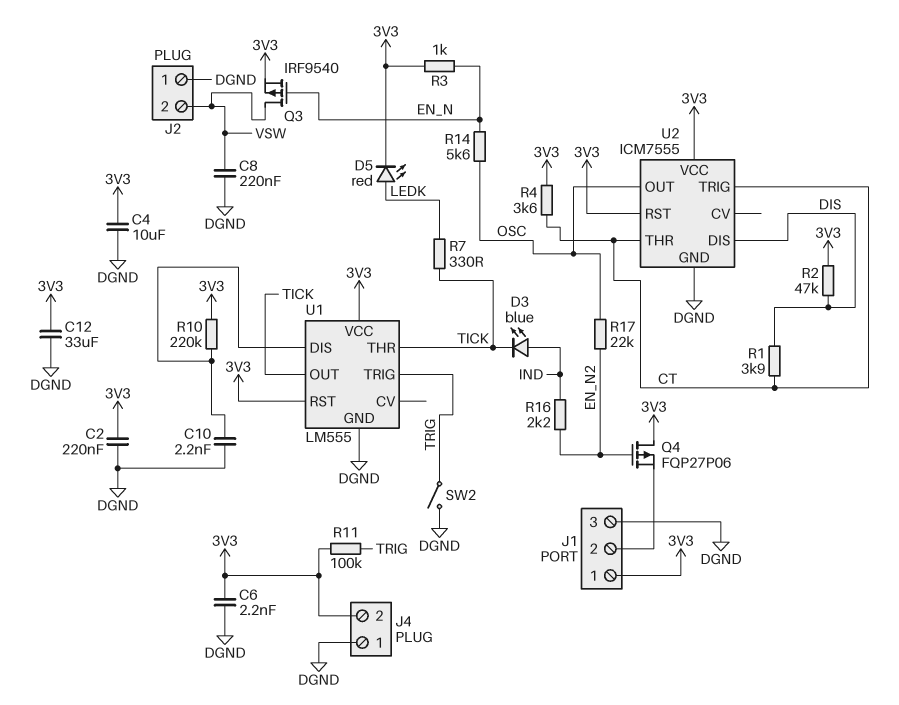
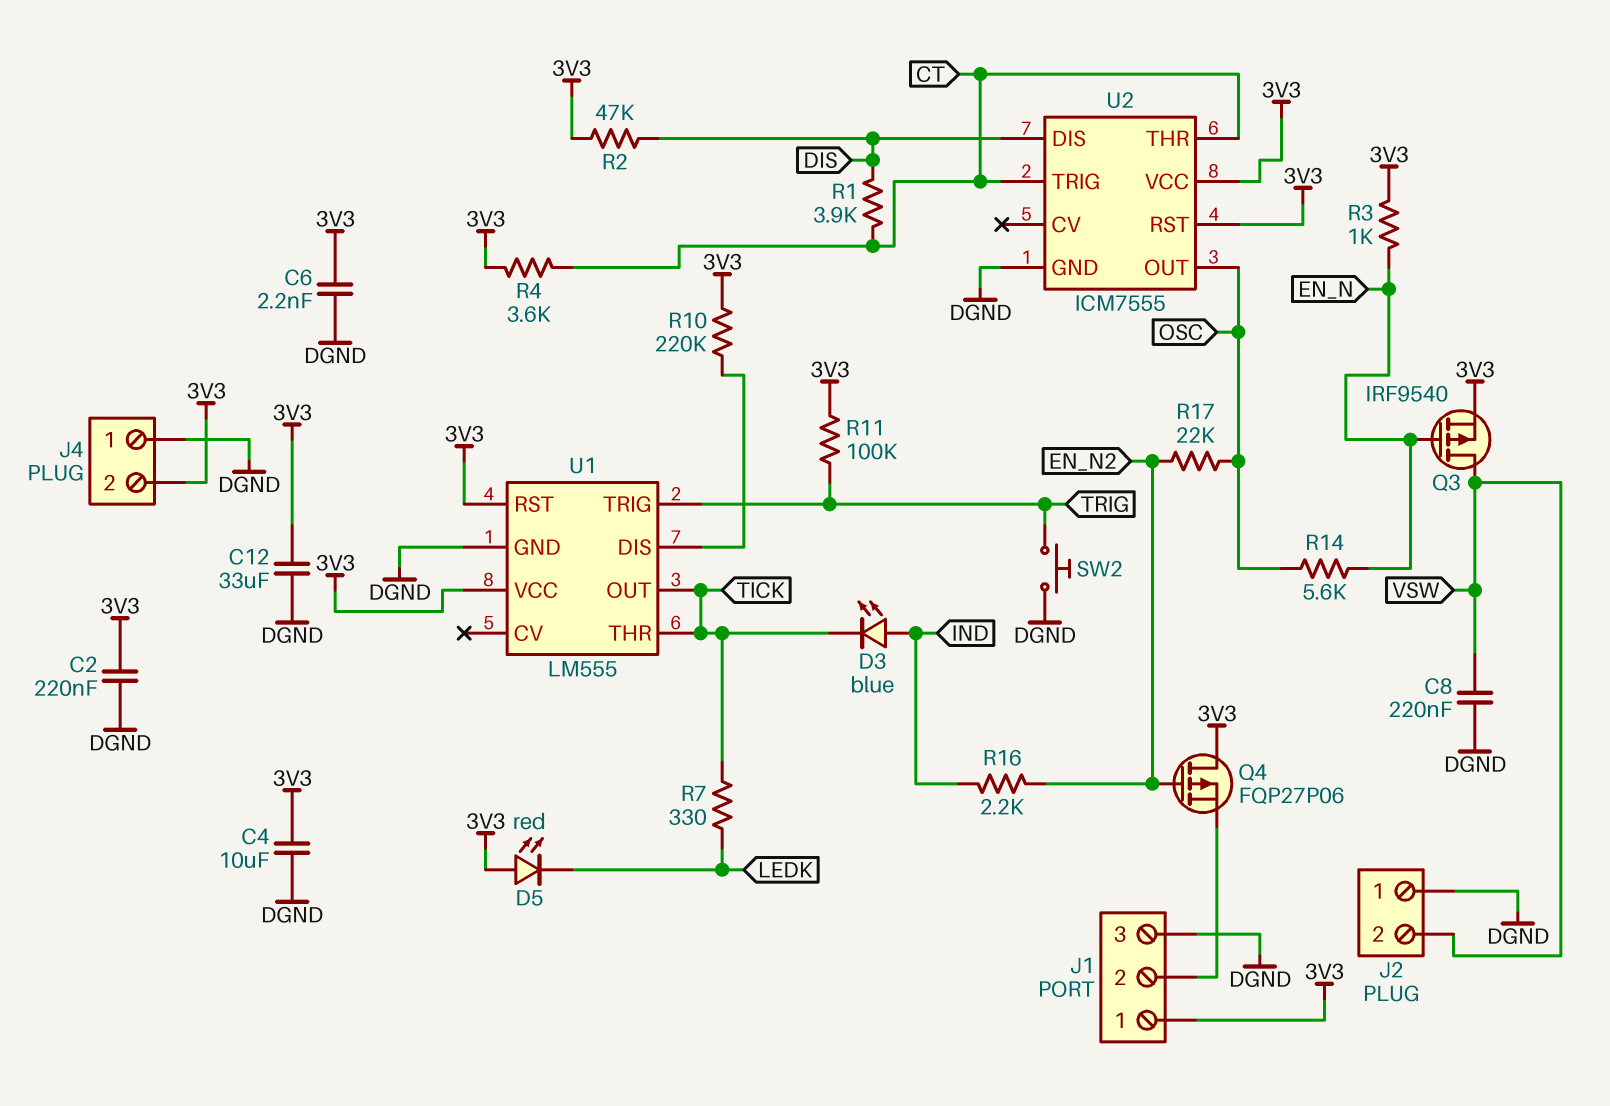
C10: 2.2nF (DGND, U1/DIS) -> none
D5: LED red (A LEDK, K 3V3) -> LED red (A 3V3, K LEDK)
SW2: switch (DGND, TRIG) -> button (DGND, TRIG)

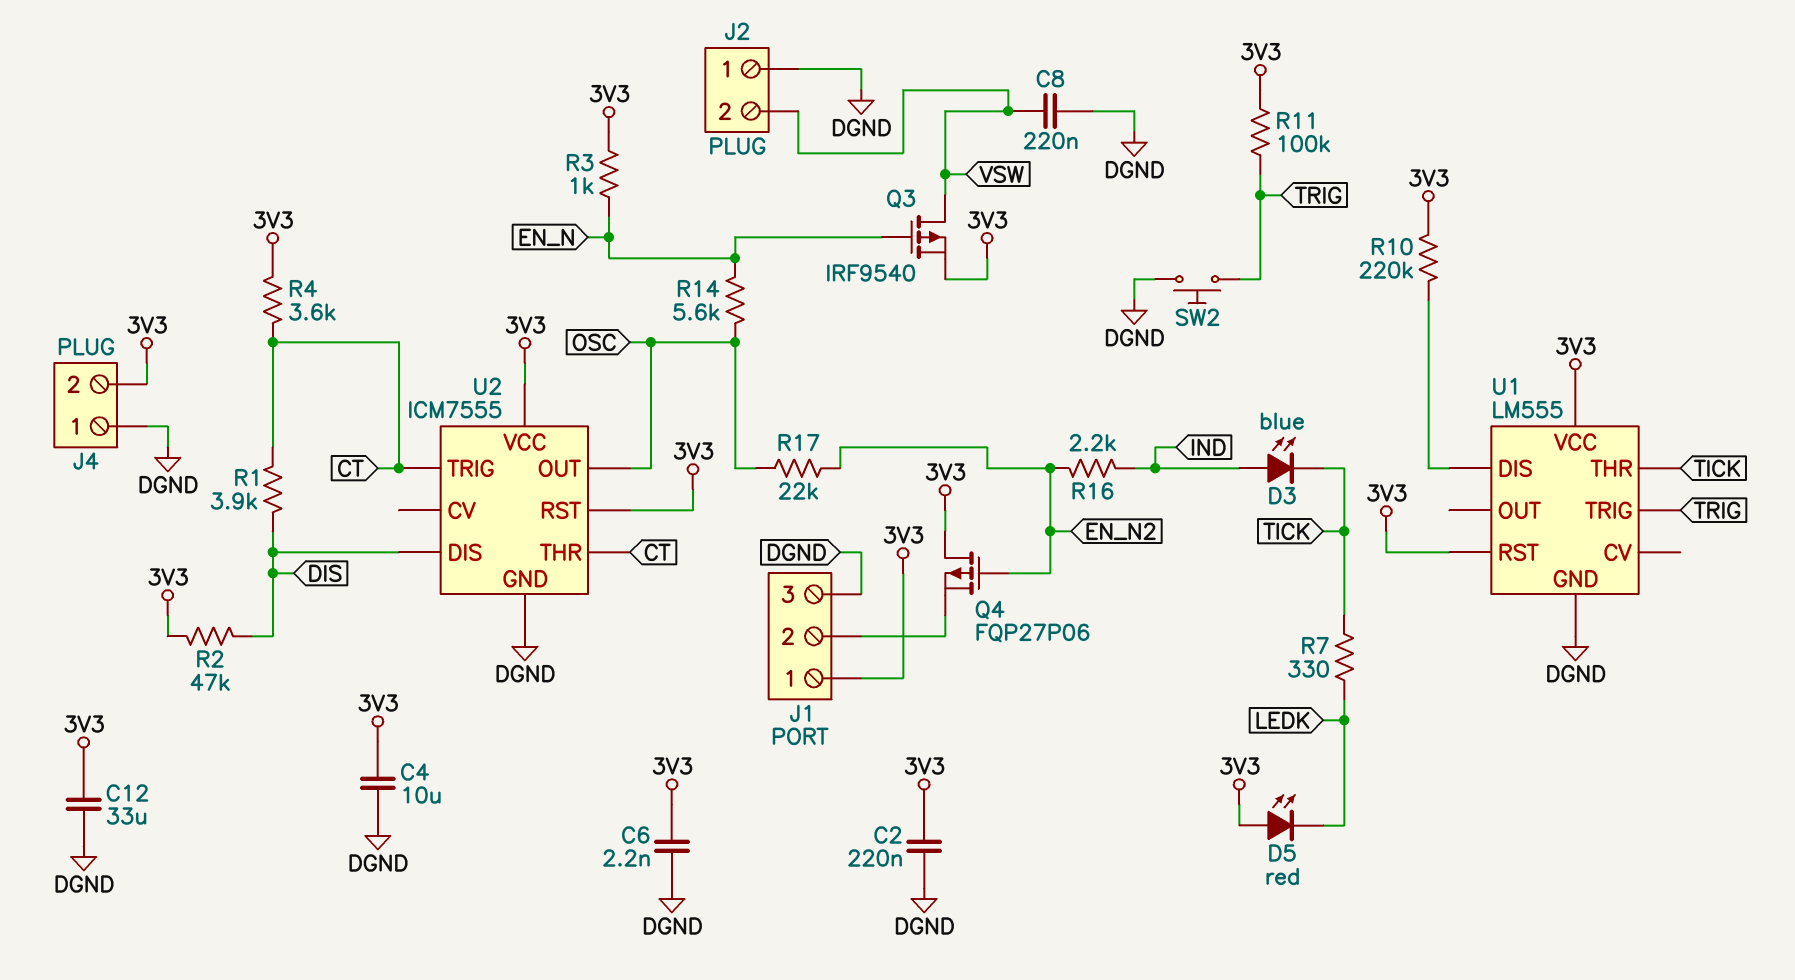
U1 pin OUT: TICK -> none

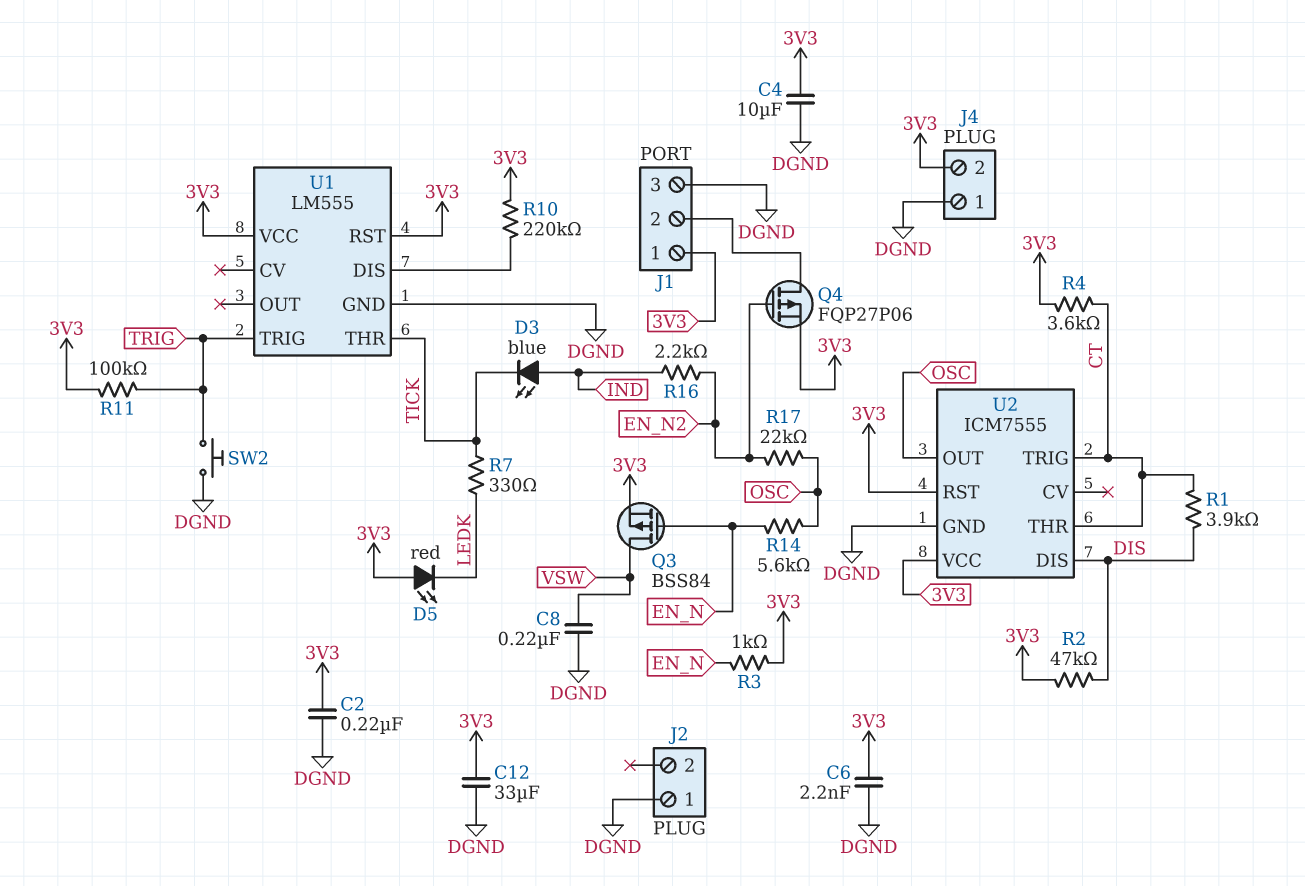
J2 pin 2: VSW -> none
Q3: PMOS IRF9540 (G EN_N, D VSW, S 3V3) -> PMOS BSS84 (G EN_N, D VSW, S 3V3)
Q4: PMOS FQP27P06 (G EN_N2, D 3V3, S J1/2) -> PMOS FQP27P06 (G EN_N2, D J1/2, S 3V3)

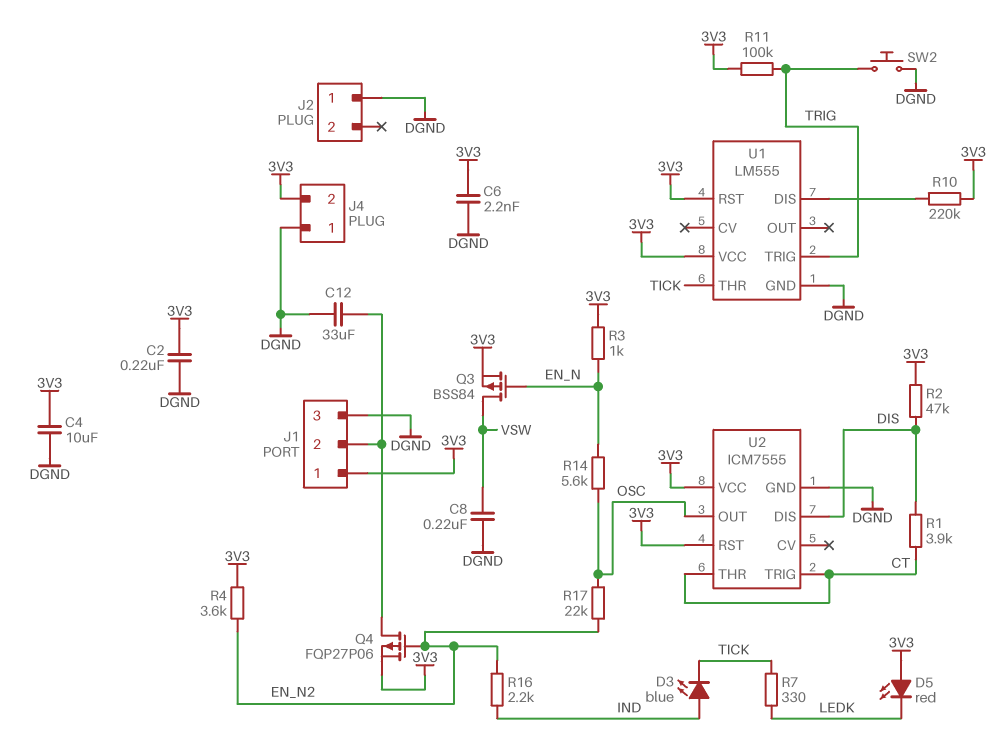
C12: 33uF (3V3, DGND) -> 33uF (DGND, J1/2)
R4: 3.6k (3V3, CT) -> 3.6k (3V3, EN_N2)

